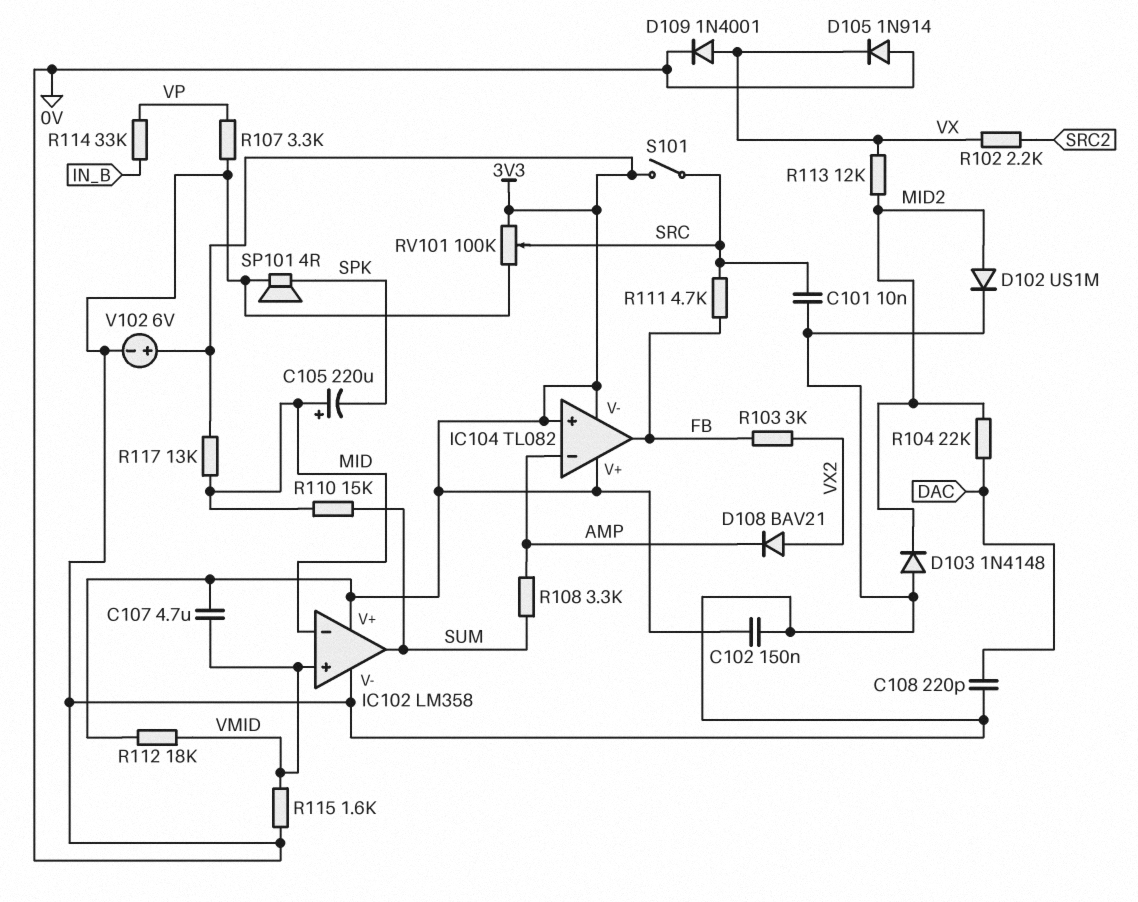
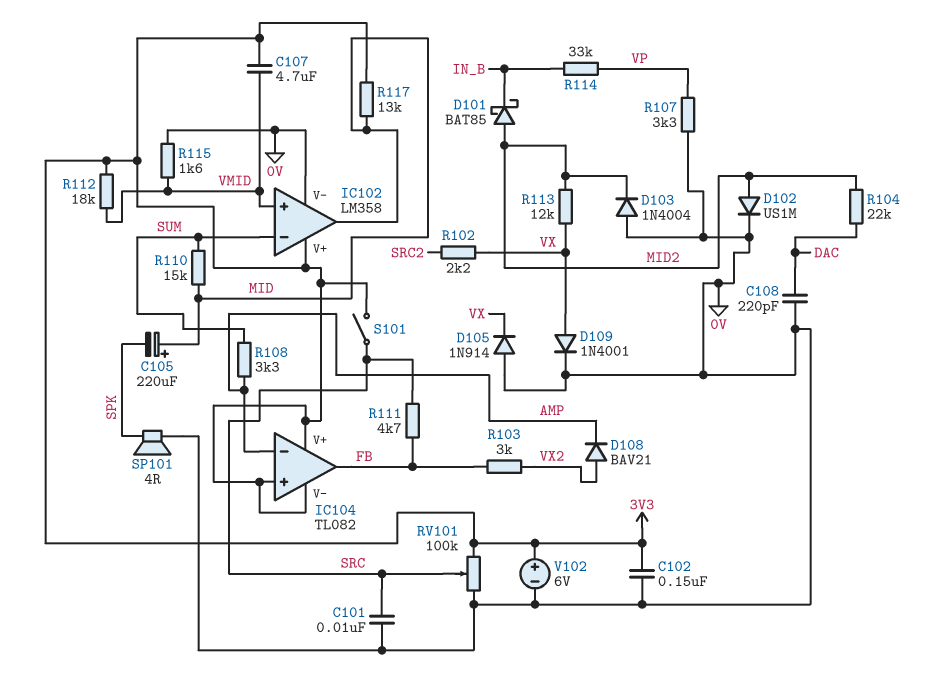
D101: none -> schottky BAT85 (A MID2, K IN_B)
D103: diode 1N4148 (A 0V, K MID2) -> diode 1N4004 (A 0V, K MID2)
IC102 pin in-: MID -> SUM
IC102 pin out: SUM -> MID

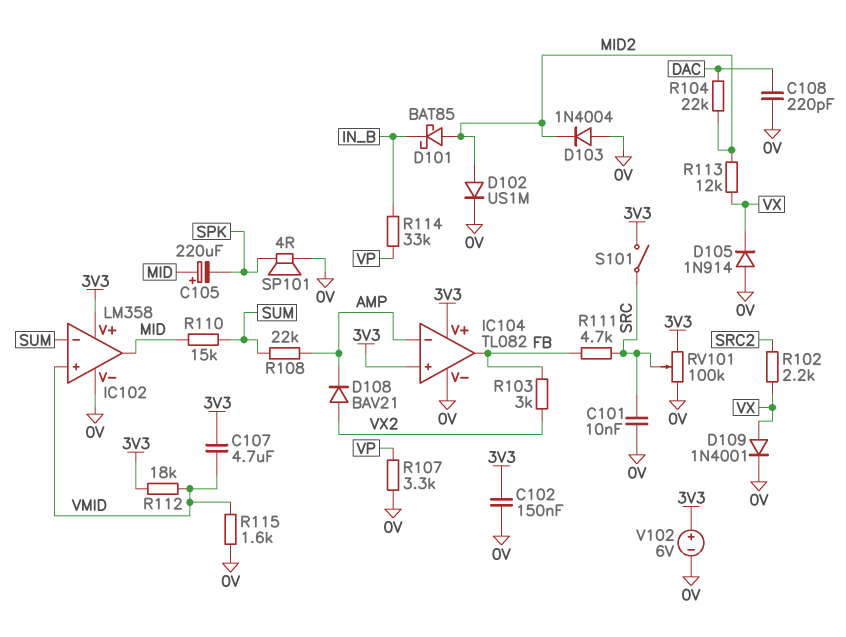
IC104 pin V-: 3V3 -> 0V
R108: 3.3k (AMP, SUM) -> 22k (AMP, SUM)
R117: 13k (3V3, MID) -> none

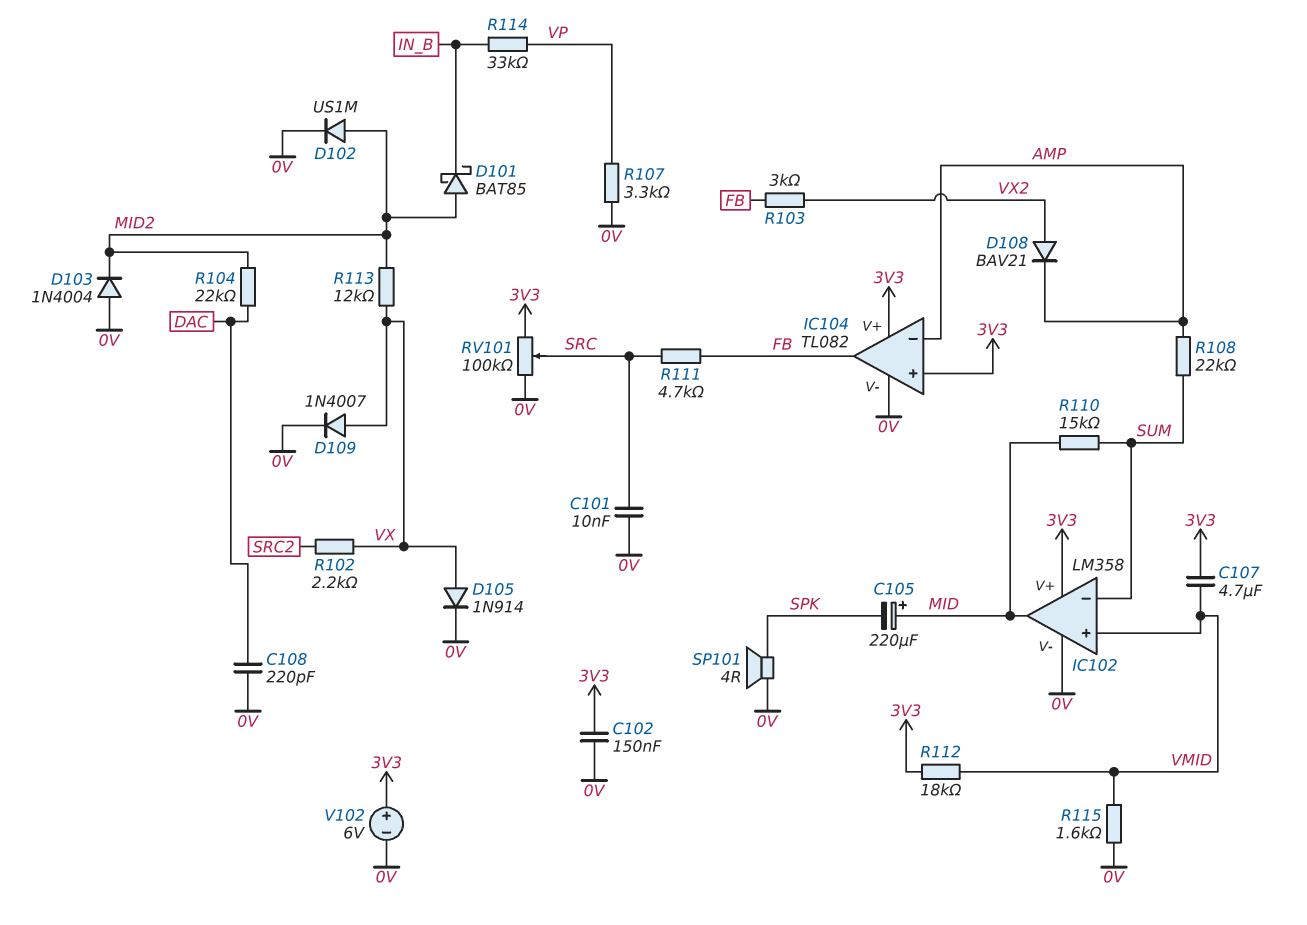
D105: diode 1N914 (A 0V, K VX) -> diode 1N914 (A VX, K 0V)
D109: diode 1N4001 (A VX, K 0V) -> diode 1N4007 (A VX, K 0V)
S101: switch (3V3, SRC) -> none

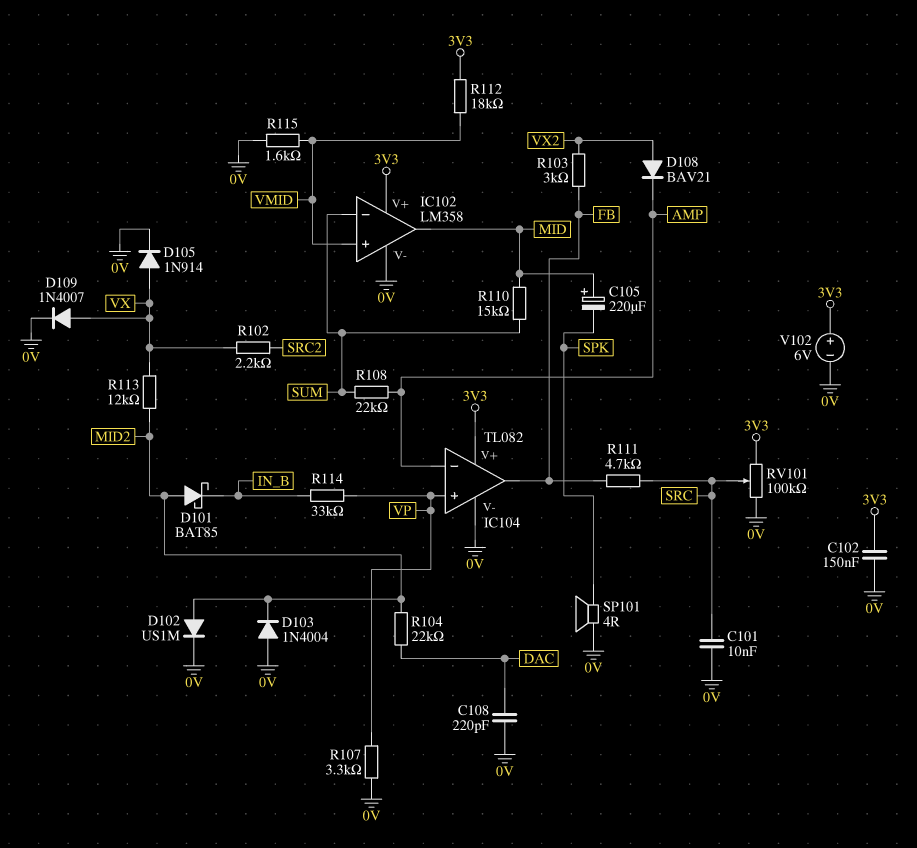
C107: 4.7uF (3V3, VMID) -> none
IC104 pin in+: 3V3 -> VP

